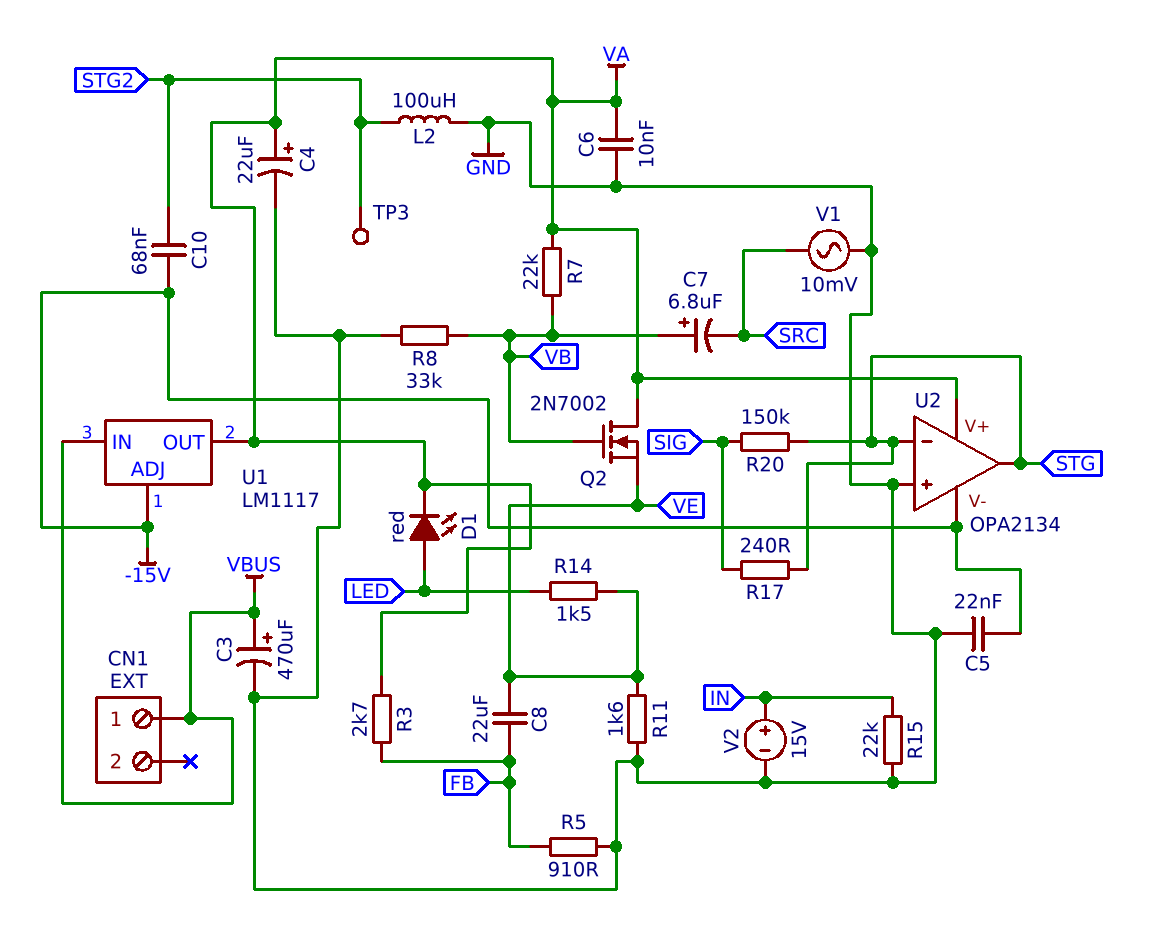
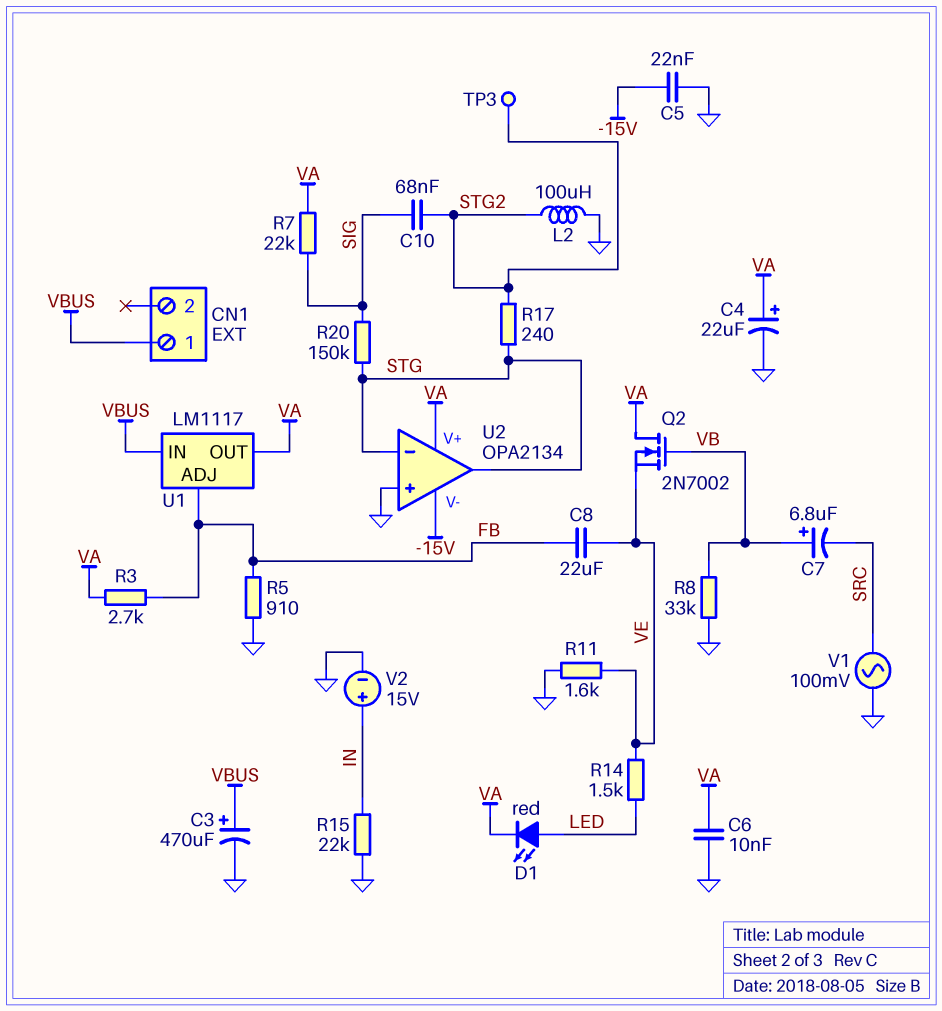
C10: 68nF (-15V, STG2) -> 68nF (SIG, STG2)
R7: 22k (VA, VB) -> 22k (SIG, VA)
R17: 240 (SIG, STG) -> 240 (STG, STG2)
U1 pin ADJ: -15V -> FB
V1: AC 10mV (GND, SRC) -> AC 100mV (GND, SRC)

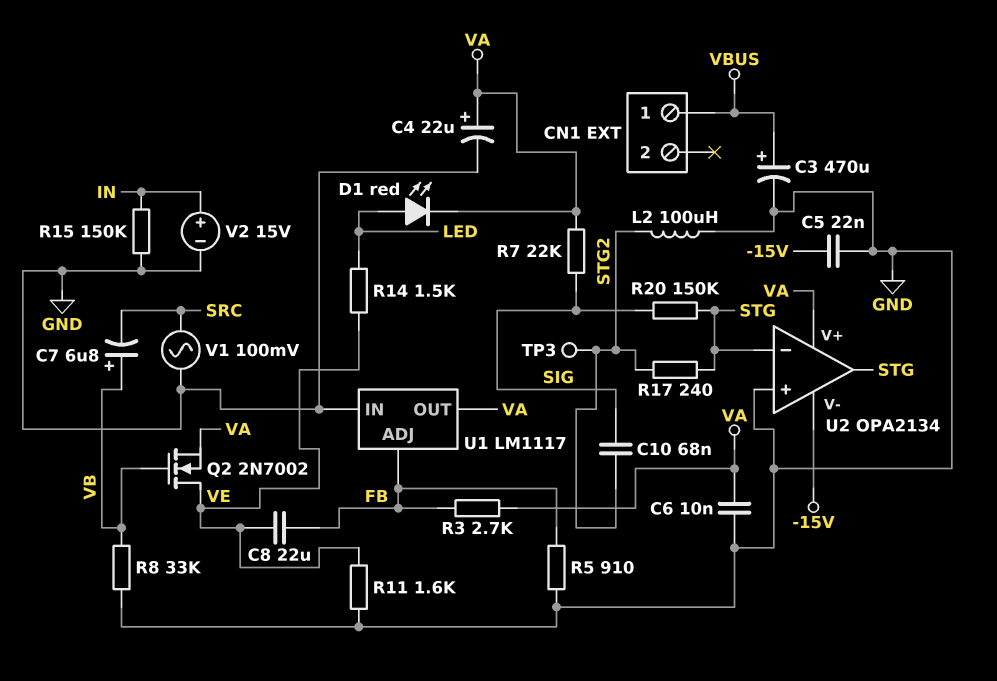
Q2: NMOS 2N7002 (G VB, D VA, S VE) -> NMOS 2N7002 (G VB, D VE, S VA)
R15: 22k (GND, IN) -> 150k (GND, IN)
U1 pin IN: VBUS -> GND

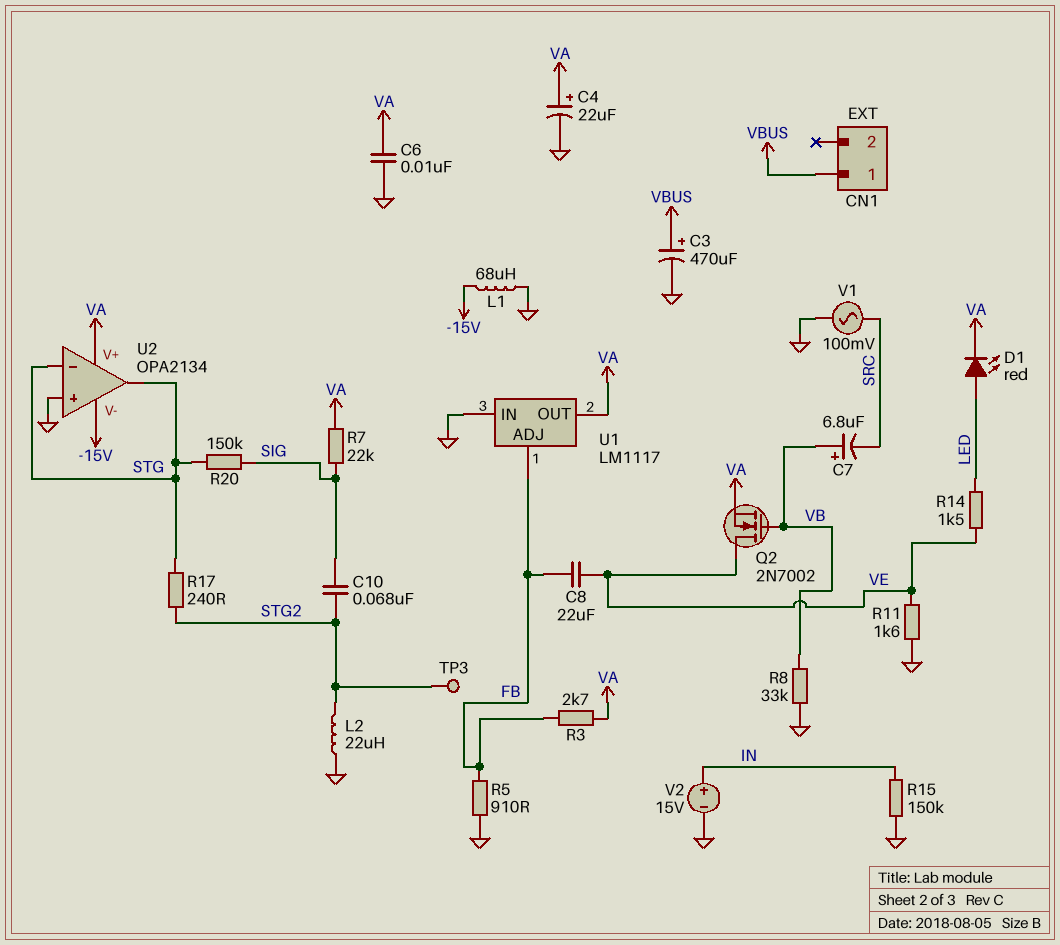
C5: 22nF (-15V, GND) -> none
L1: none -> 68uH (-15V, GND)
L2: 100uH (GND, STG2) -> 22uH (GND, STG2)

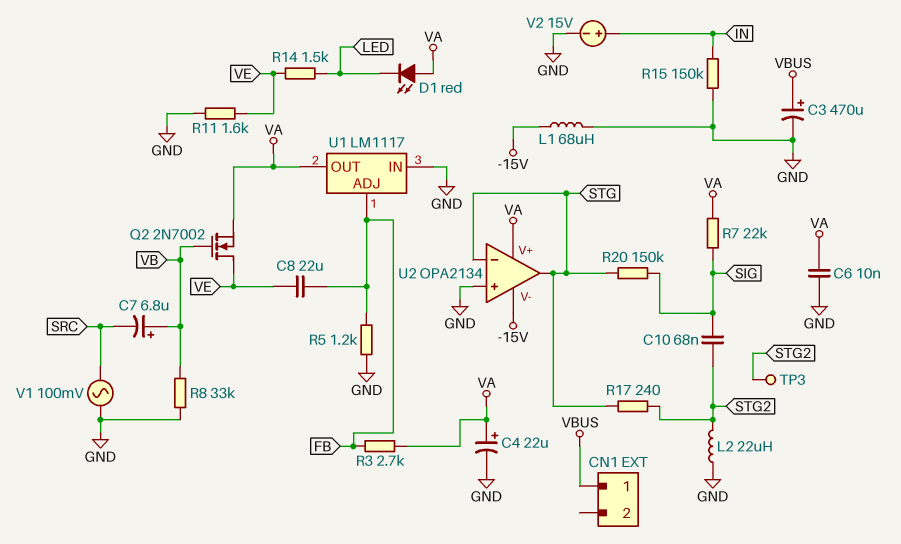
D1: LED red (A LED, K VA) -> LED red (A VA, K LED)
R5: 910 (FB, GND) -> 1.2k (FB, GND)

